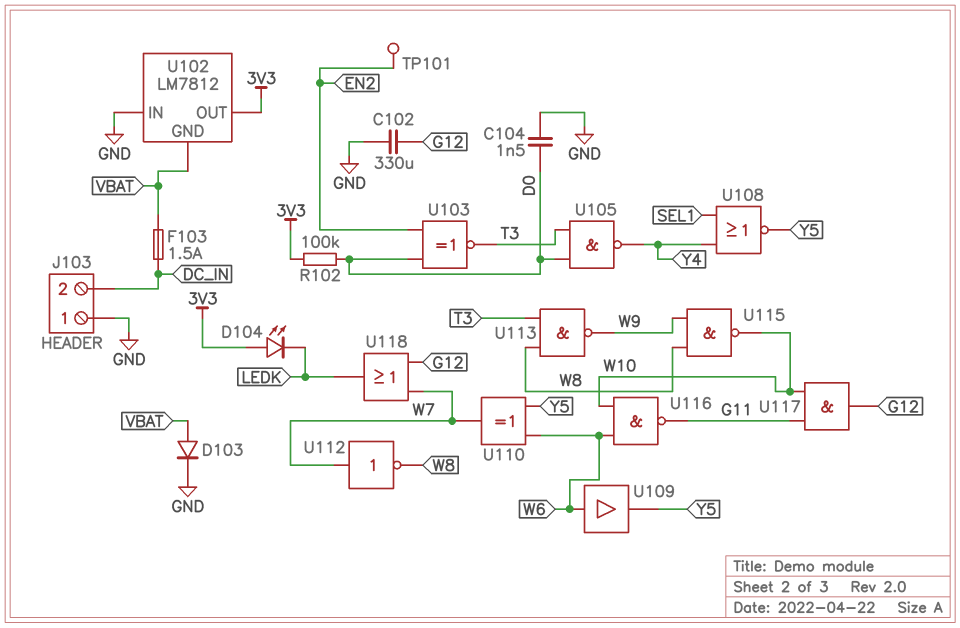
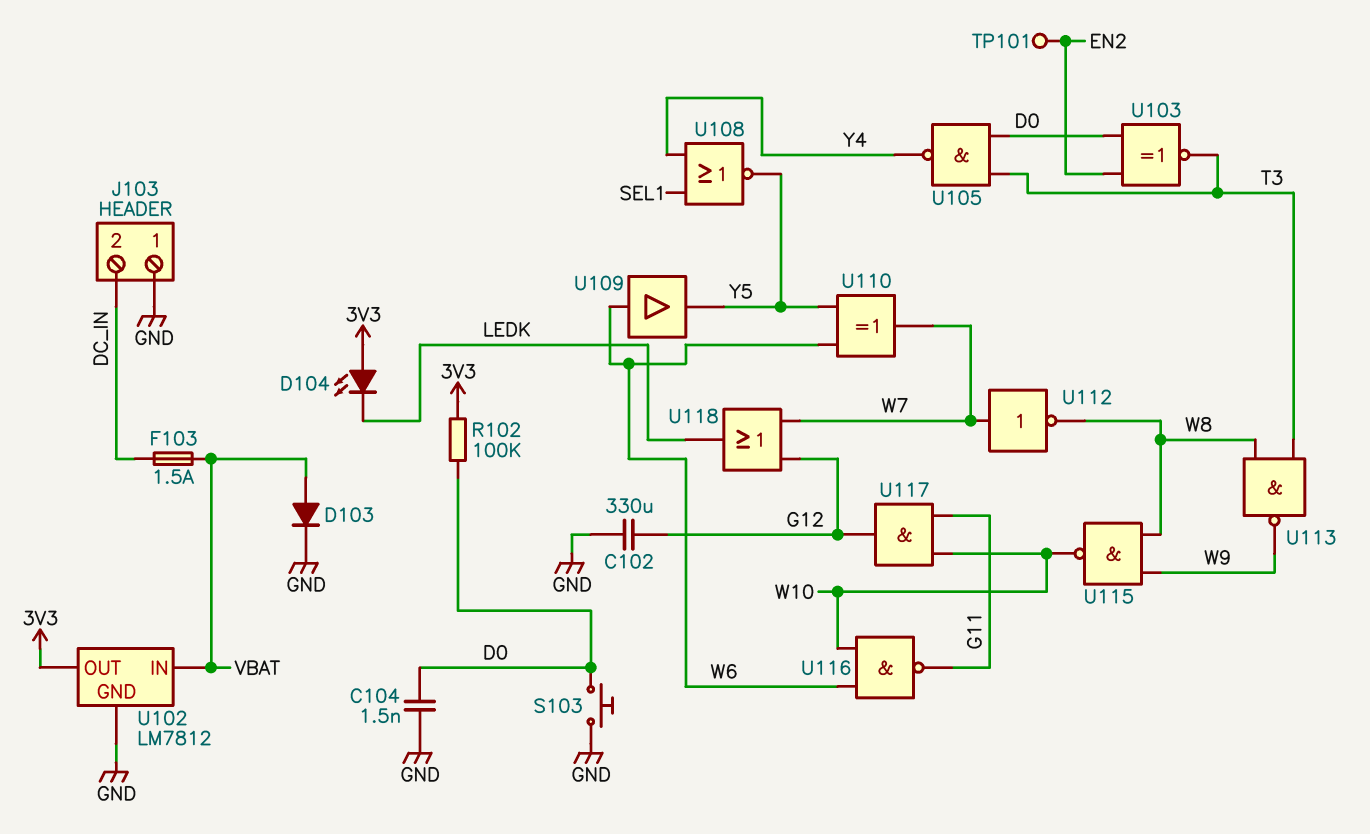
S103: none -> button (D0, GND)
U102 pin GND: VBAT -> GND
U102 pin IN: GND -> VBAT

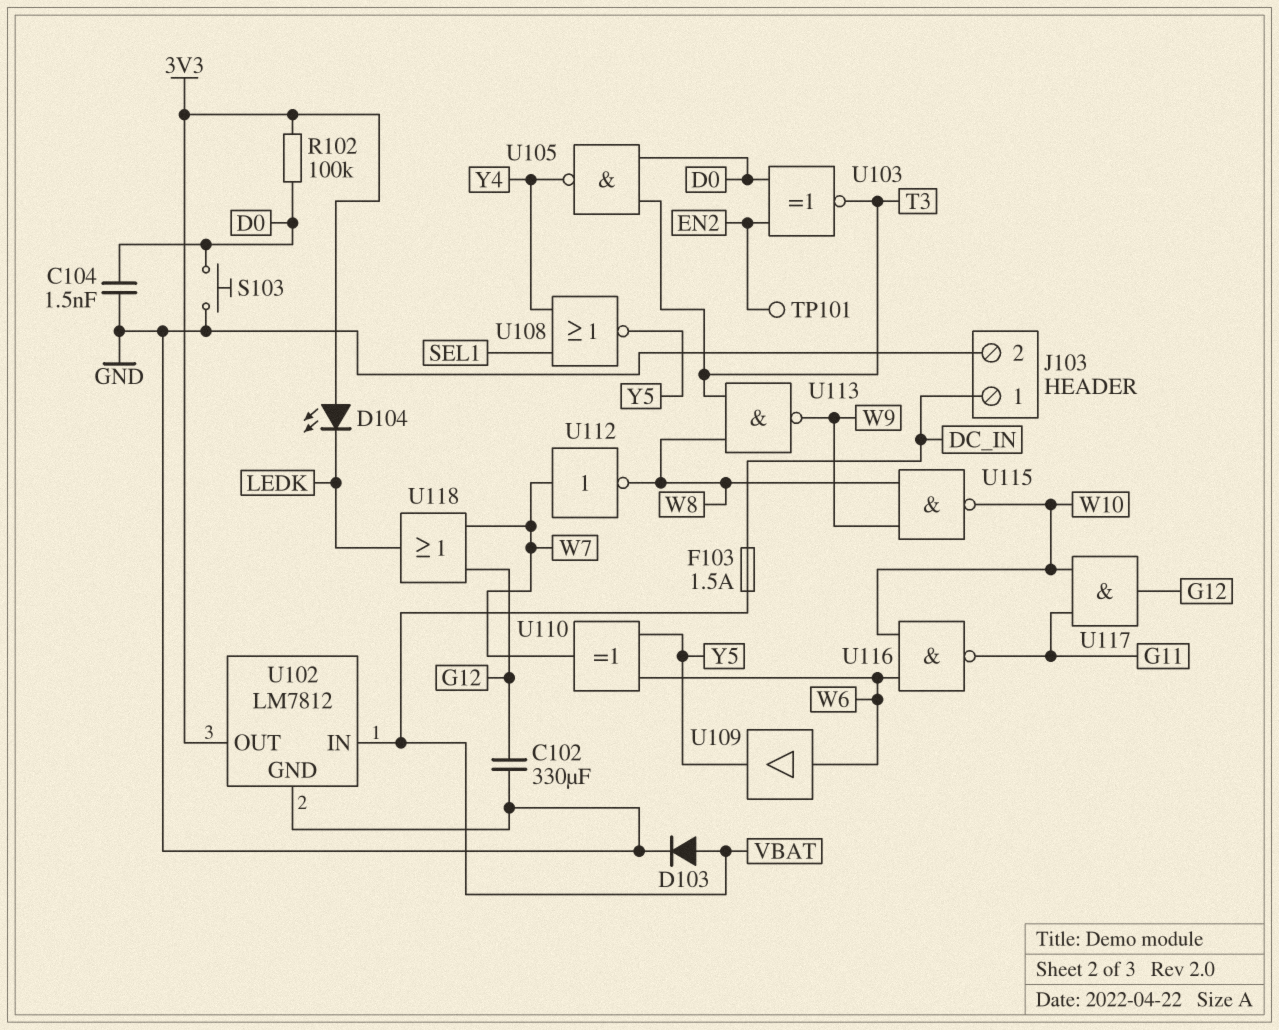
J103 pin 1: GND -> DC_IN
J103 pin 2: DC_IN -> GND

